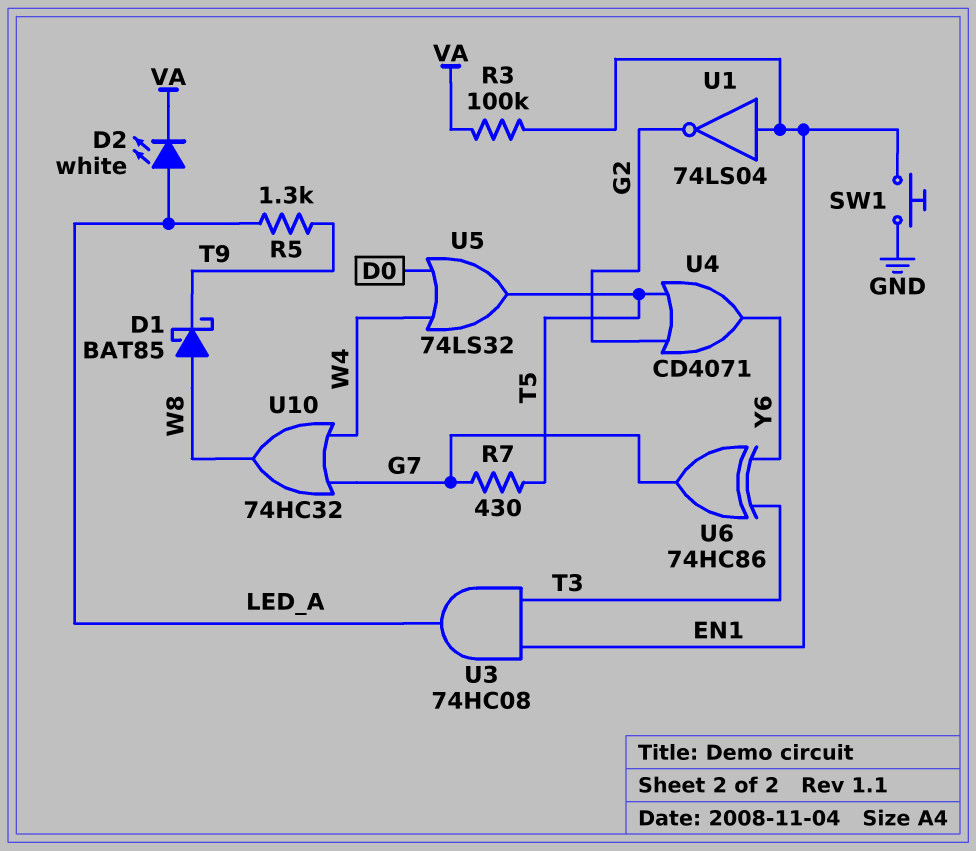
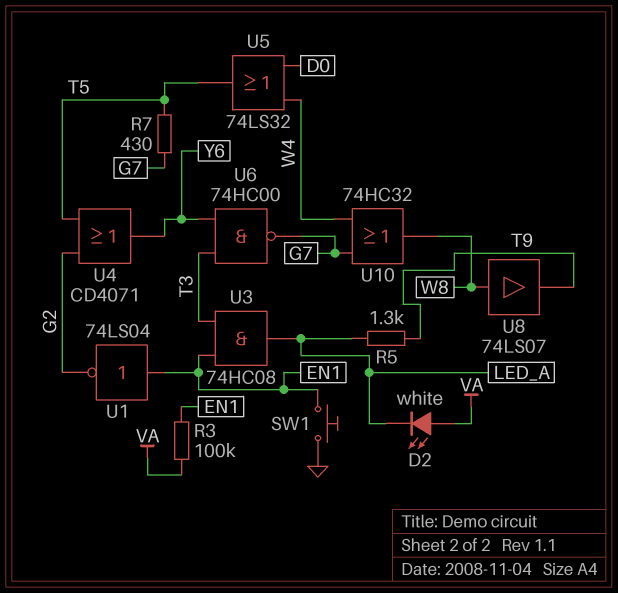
D1: schottky BAT85 (A W8, K T9) -> none
D2: LED white (A LED_A, K VA) -> LED white (A VA, K LED_A)
U6: XOR 74HC86 (in T3, in Y6, out G7) -> NAND 74HC00 (in T3, in Y6, out G7)
U8: none -> buffer 74LS07 (in W8, out T9)

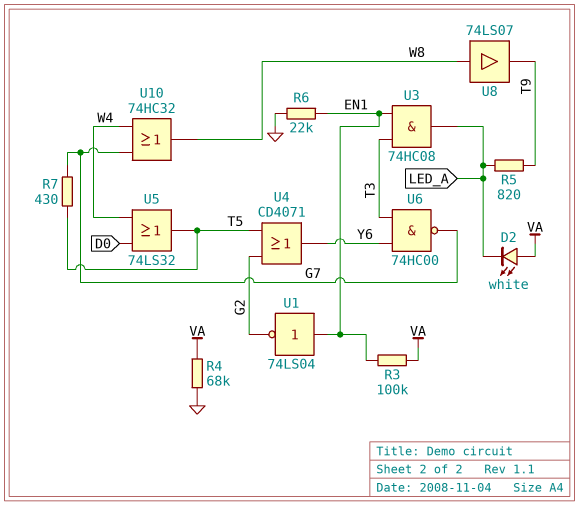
R4: none -> 68k (GND, VA)
R5: 1.3k (LED_A, T9) -> 820 (LED_A, T9)
R6: none -> 22k (EN1, GND)
SW1: button (EN1, GND) -> none

